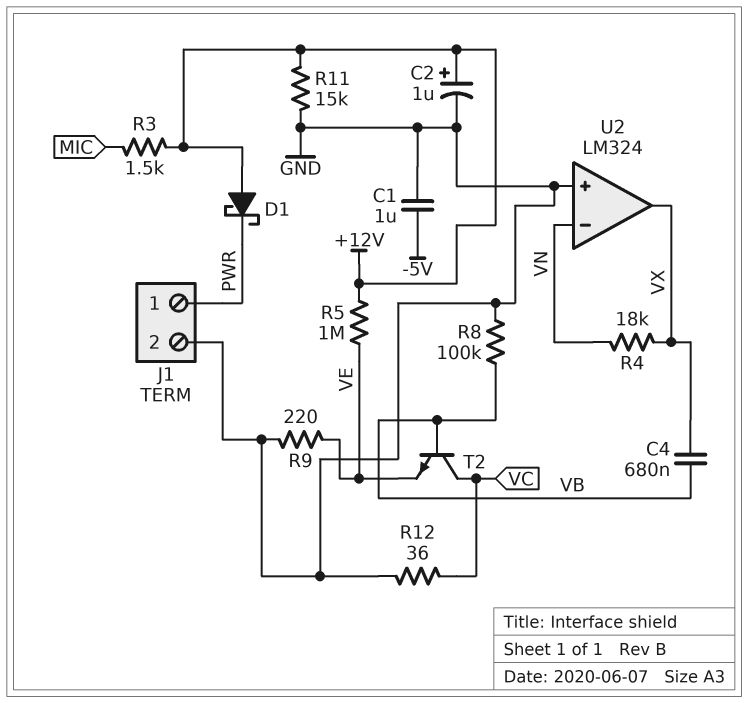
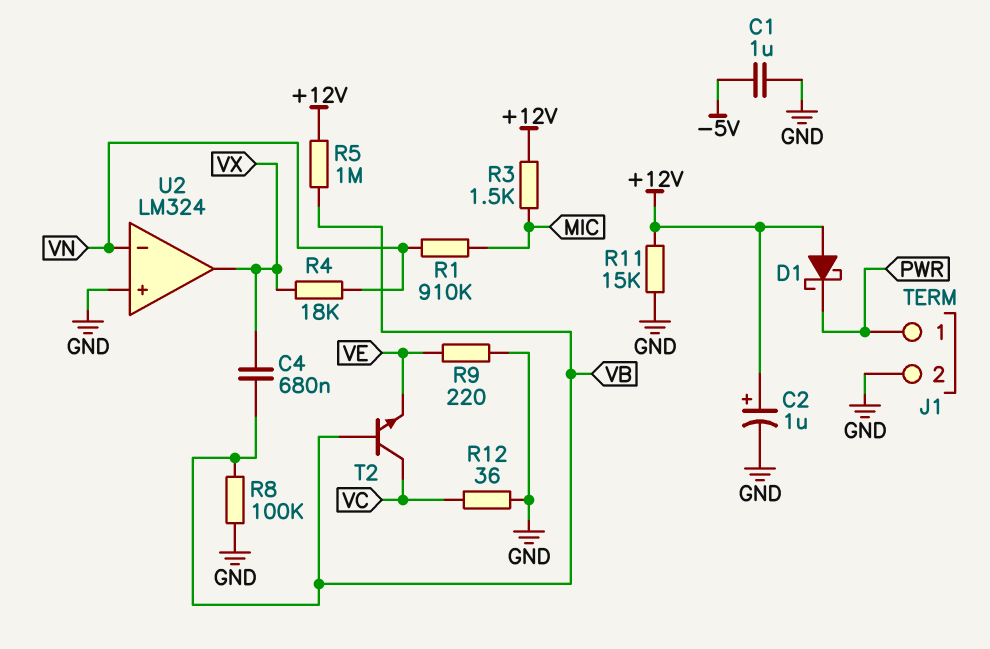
R1: none -> 910k (MIC, VN)
R5: 1M (+12V, VE) -> 1M (+12V, VB)

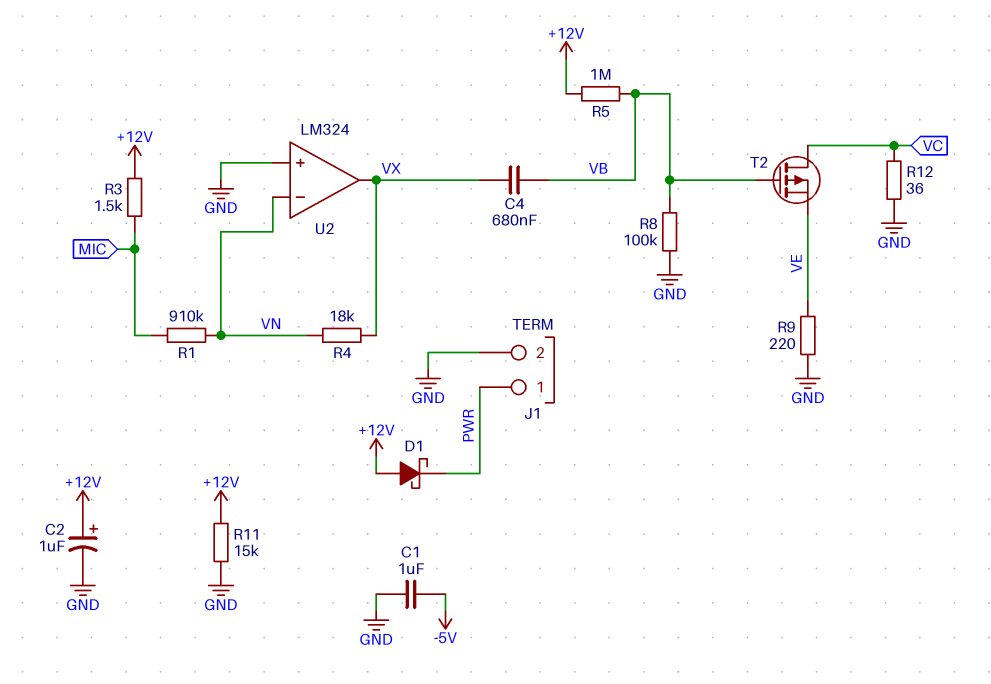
T2: NPN (B VB, C VC, E VE) -> PMOS (G VB, D VC, S VE)

